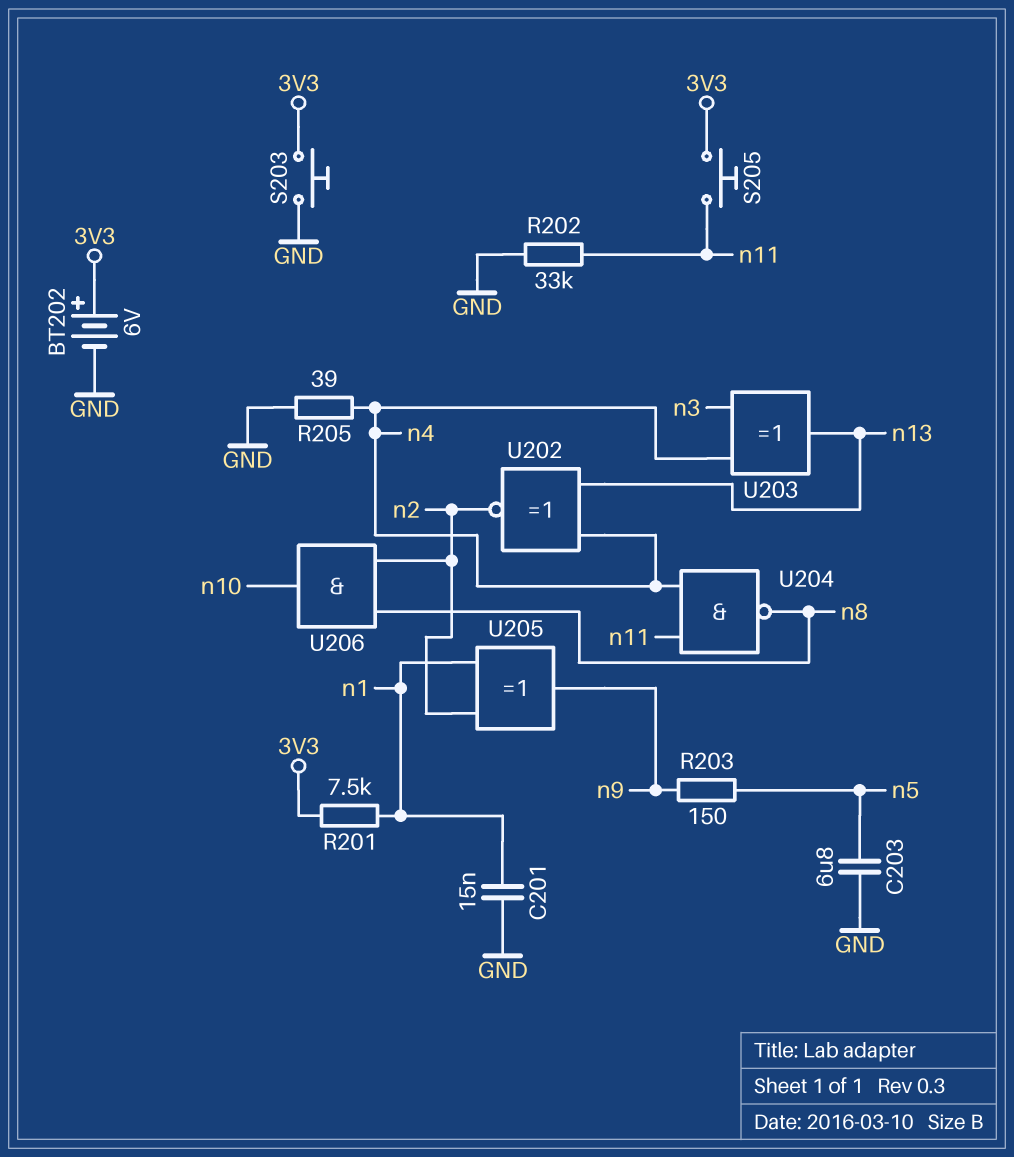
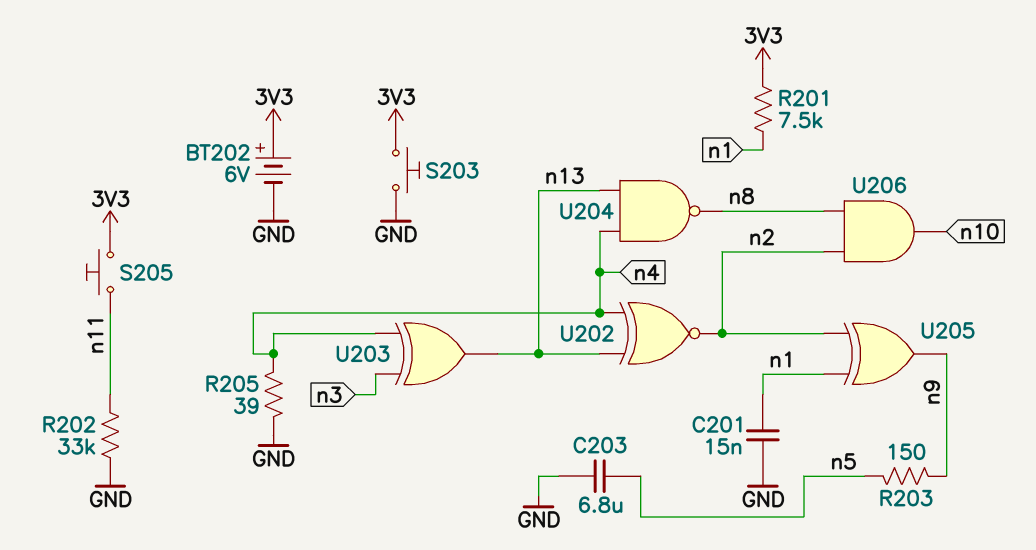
U204: NAND (in n4, in n11, out n8) -> NAND (in n4, in n13, out n8)

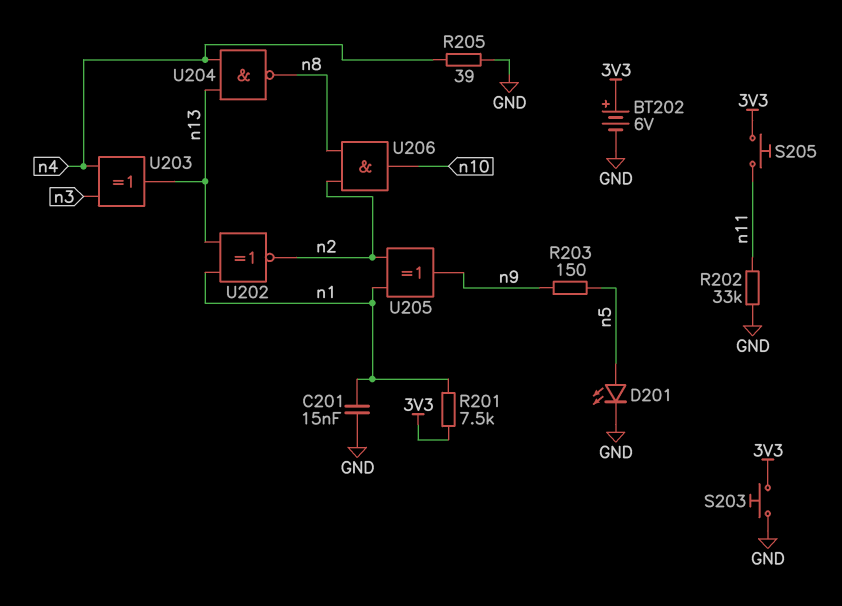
C203: 6.8uF (GND, n5) -> none
D201: none -> LED (A n5, K GND)
U202: XNOR (in n4, in n13, out n2) -> XNOR (in n1, in n13, out n2)

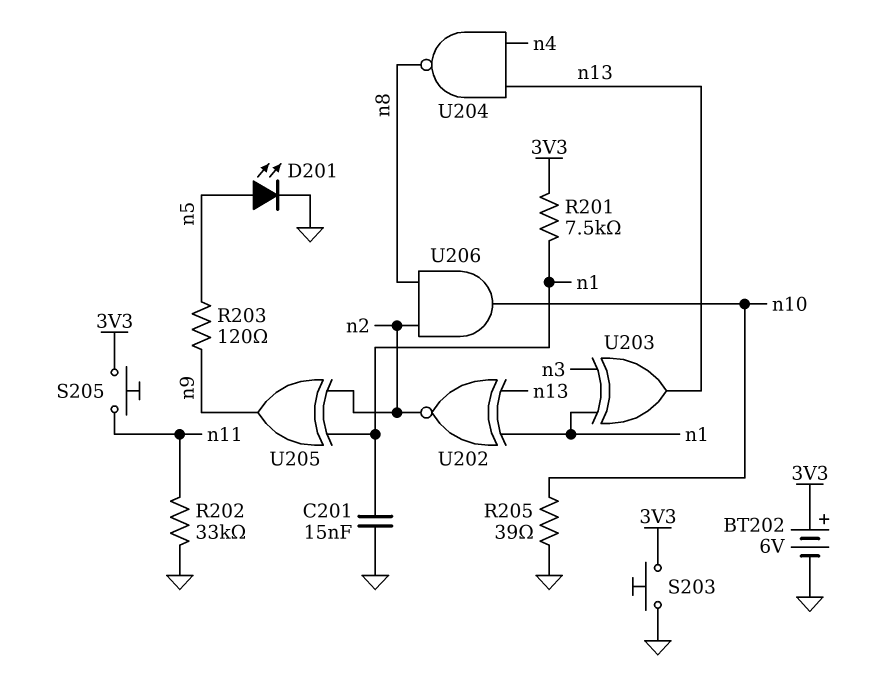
R203: 150 (n5, n9) -> 120 (n5, n9)
R205: 39 (GND, n4) -> 39 (GND, n10)
U203: XOR (in n3, in n4, out n13) -> XOR (in n1, in n3, out n13)

